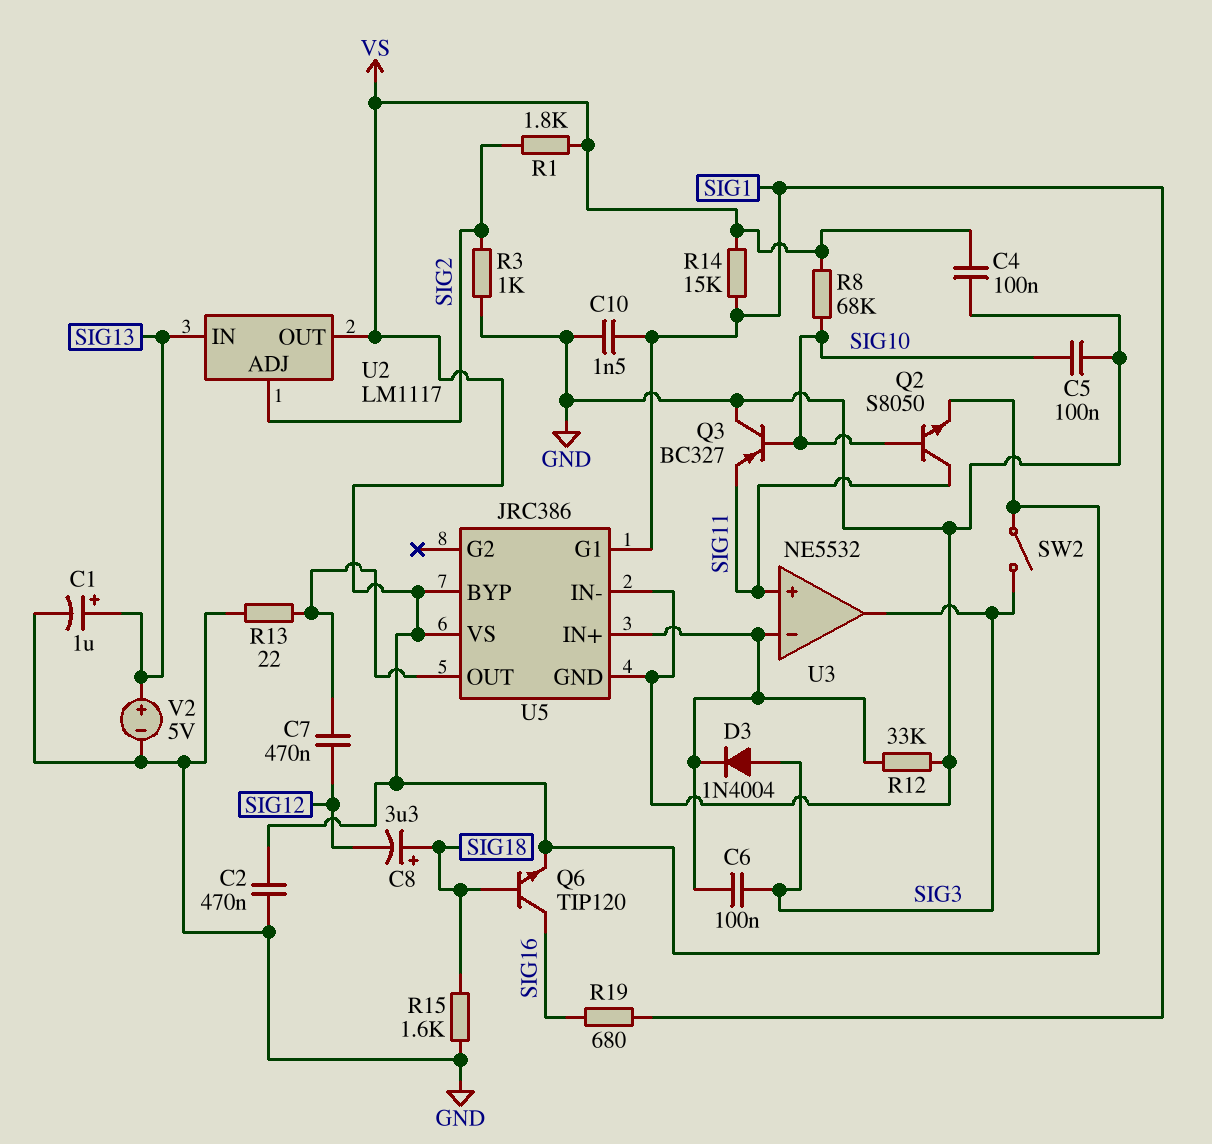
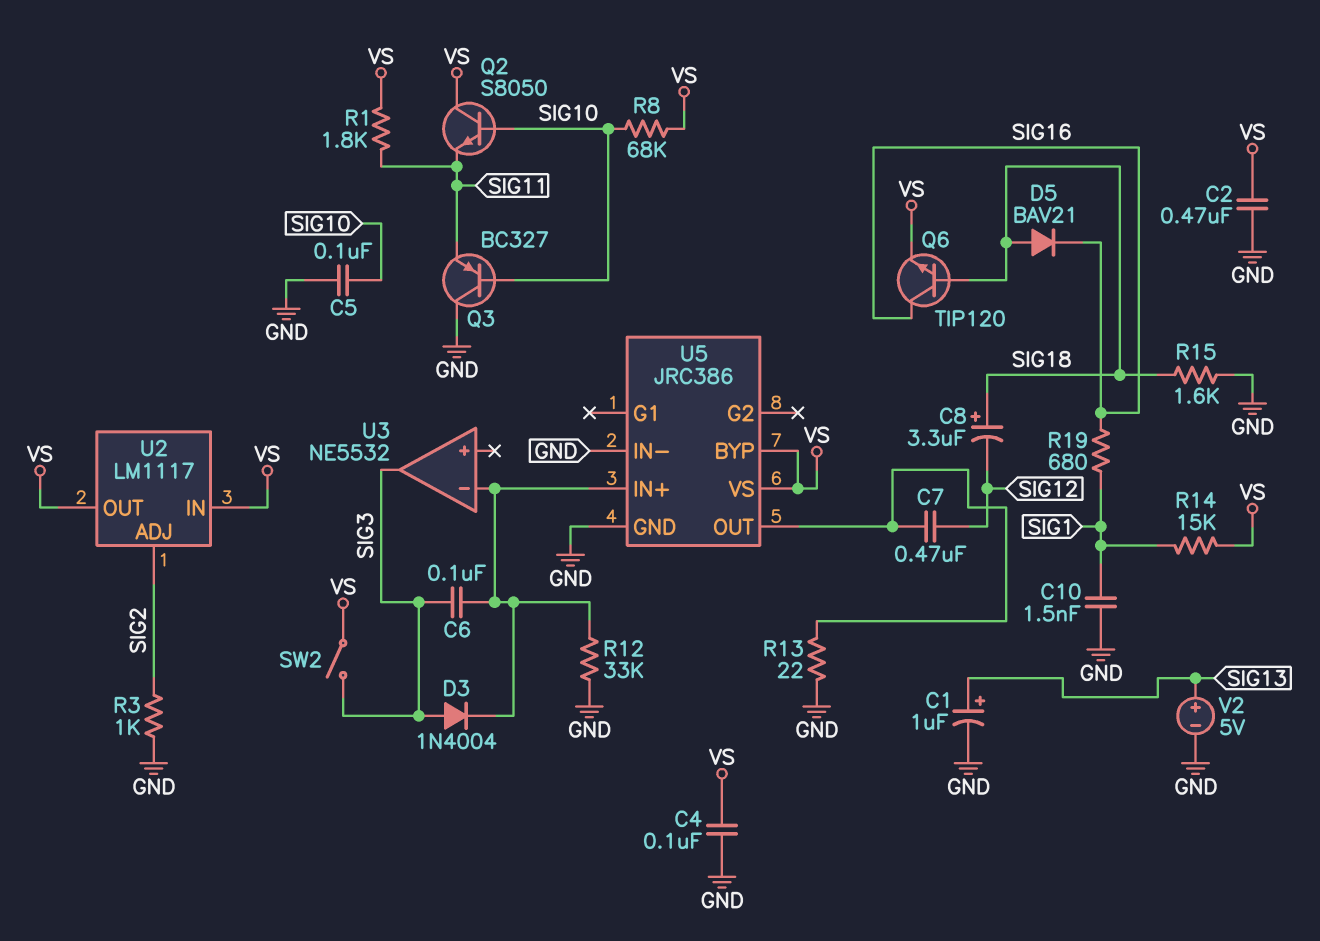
D5: none -> diode BAV21 (A SIG18, K SIG16)
Q2: NPN S8050 (B SIG10, C SIG11, E VS) -> NPN S8050 (B SIG10, C VS, E SIG11)
R1: 1.8k (SIG2, VS) -> 1.8k (SIG11, VS)
U2 pin IN: SIG13 -> VS
U3 pin in+: SIG11 -> none
U5 pin G1: SIG1 -> none

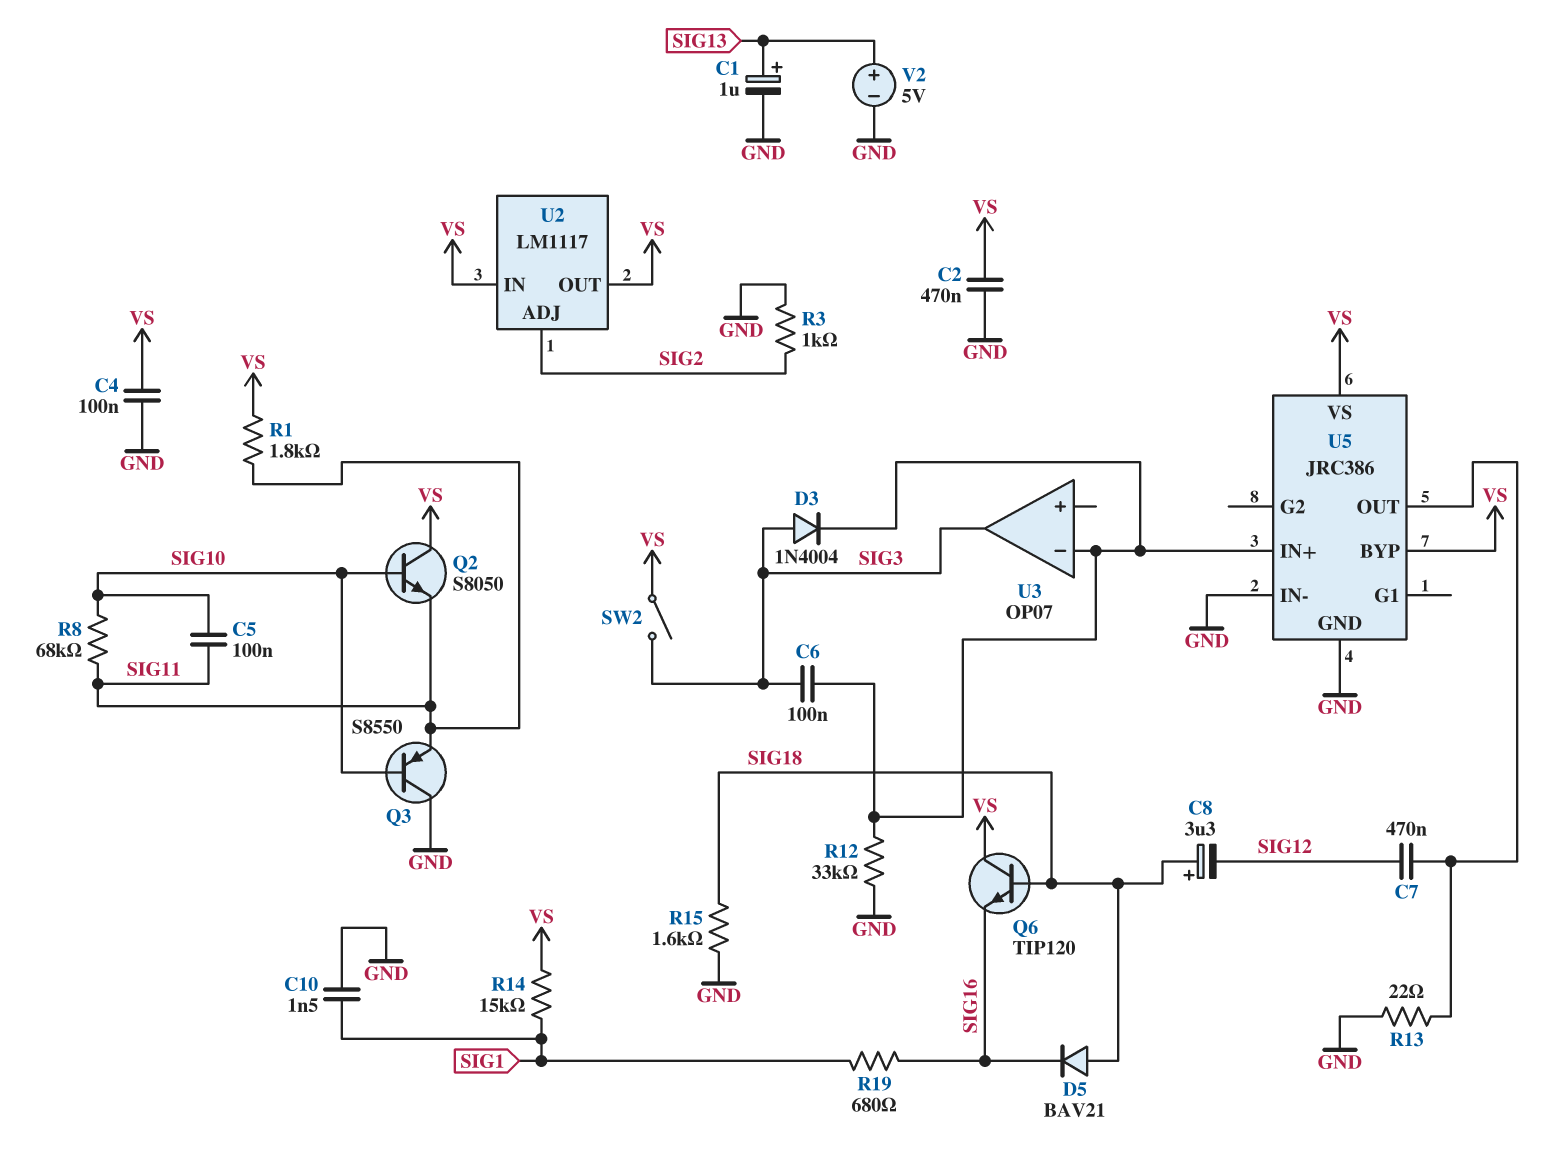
C5: 100nF (GND, SIG10) -> 100nF (SIG10, SIG11)
Q3: PNP BC327 (B SIG10, C GND, E SIG11) -> PNP S8550 (B SIG10, C GND, E SIG11)
Q6: NPN TIP120 (B SIG18, C SIG16, E VS) -> NPN TIP120 (B SIG18, C VS, E SIG16)
R8: 68k (SIG10, VS) -> 68k (SIG10, SIG11)
U3: NE5532 -> OP07

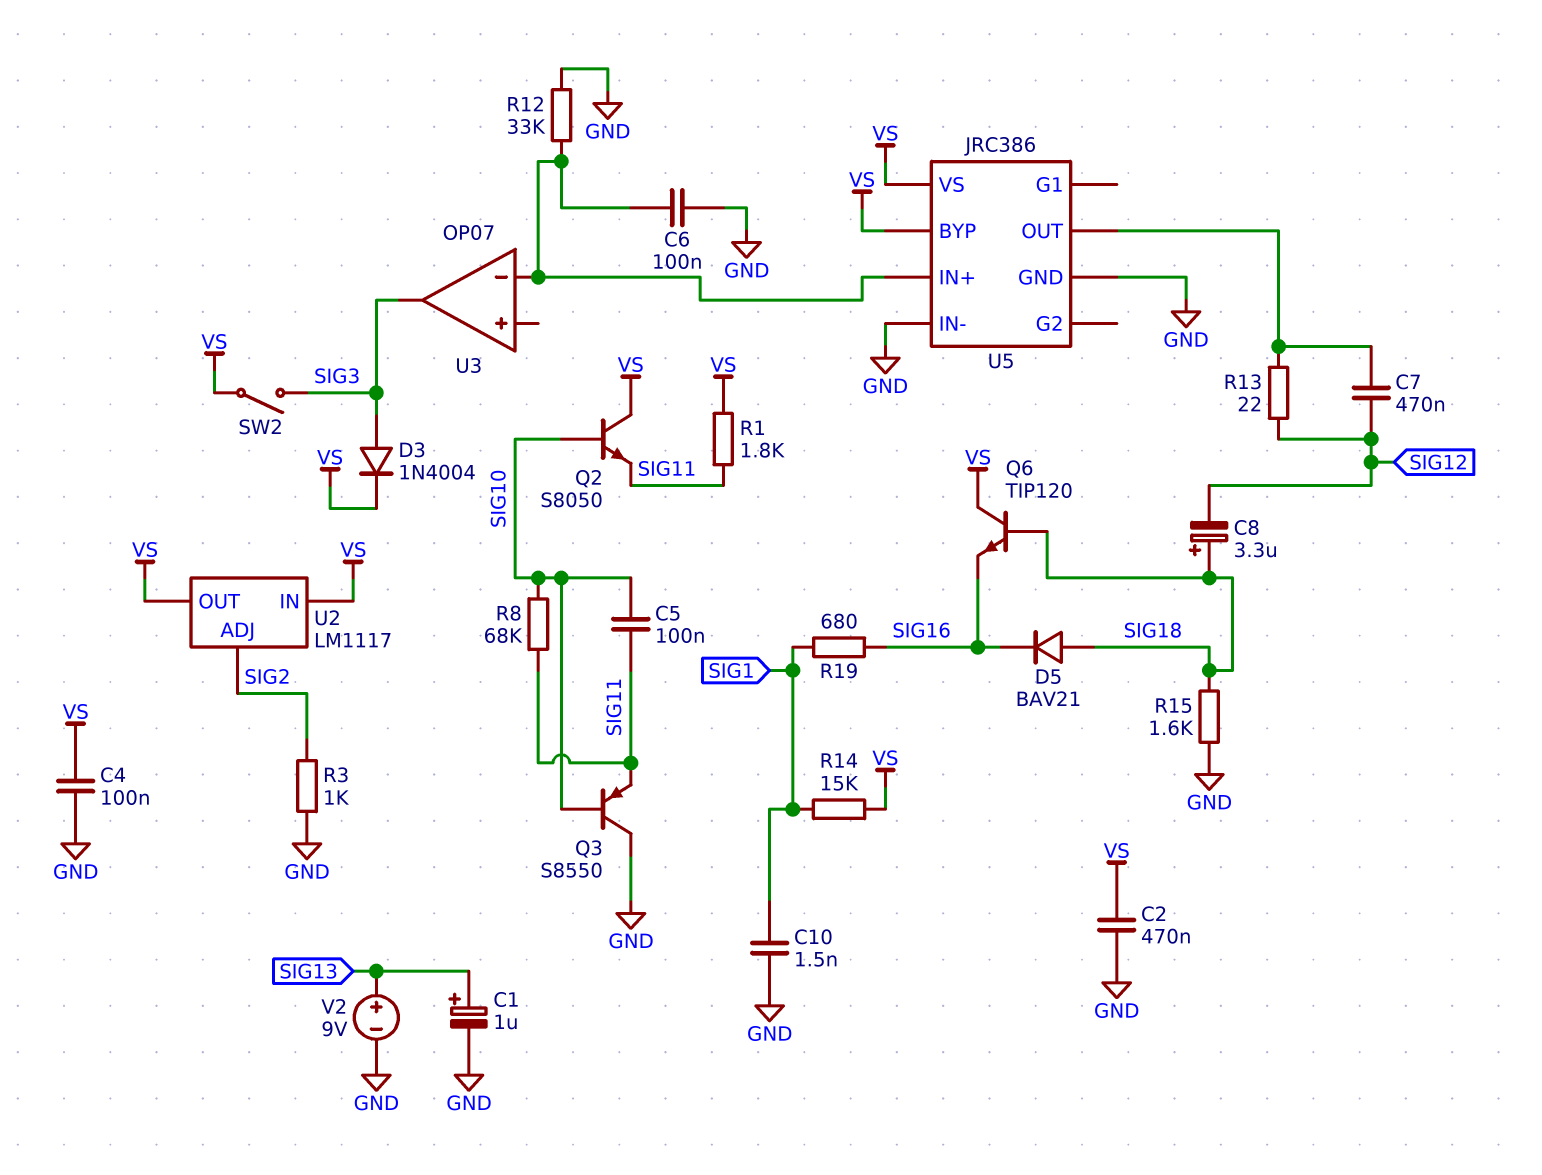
C6: 100nF (SIG3, U3/in-) -> 100nF (GND, U3/in-)
D3: diode 1N4004 (A SIG3, K U3/in-) -> diode 1N4004 (A SIG3, K VS)
R13: 22 (GND, U5/OUT) -> 22 (SIG12, U5/OUT)
V2: 5V (plus SIG13, minus GND) -> 9V (plus SIG13, minus GND)

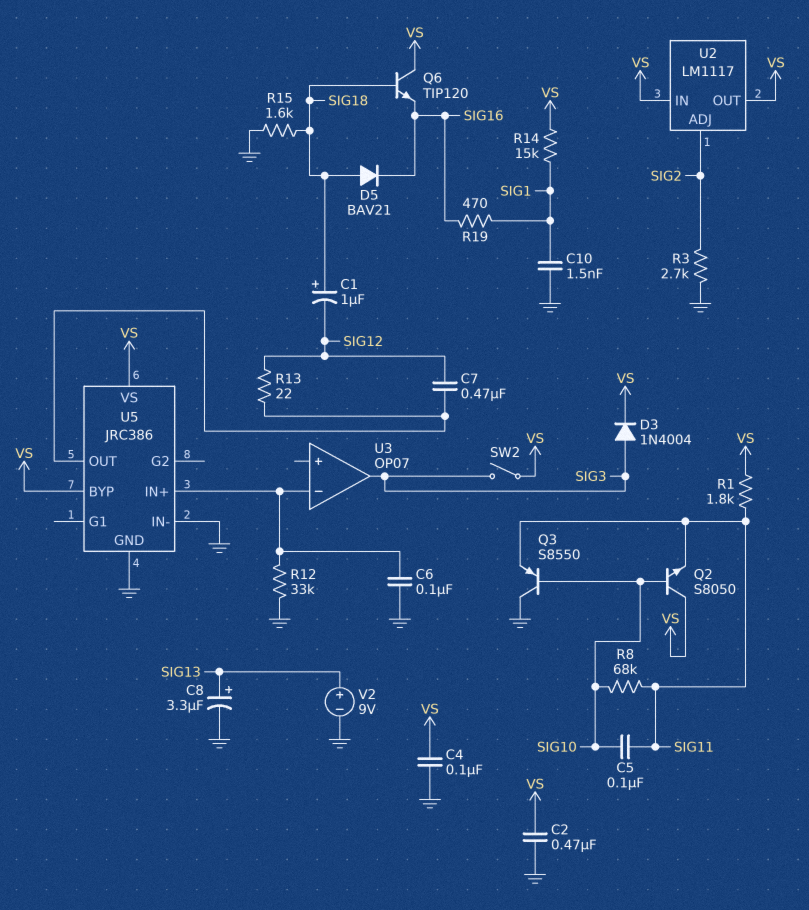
C1: 1uF (plus SIG13, minus GND) -> 1uF (plus SIG18, minus SIG12)
C8: 3.3uF (plus SIG18, minus SIG12) -> 3.3uF (plus SIG13, minus GND)
R3: 1k (GND, SIG2) -> 2.7k (GND, SIG2)
R19: 680 (SIG1, SIG16) -> 470 (SIG1, SIG16)

